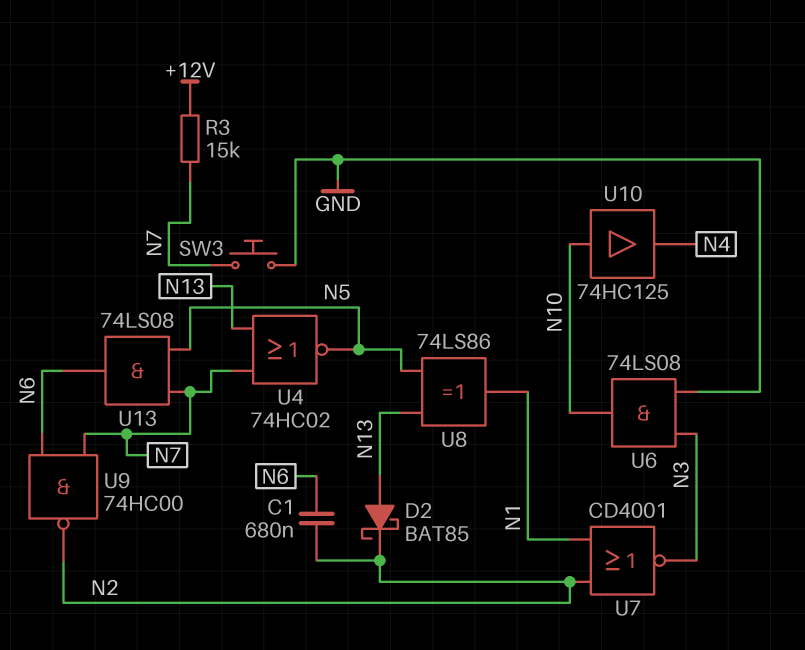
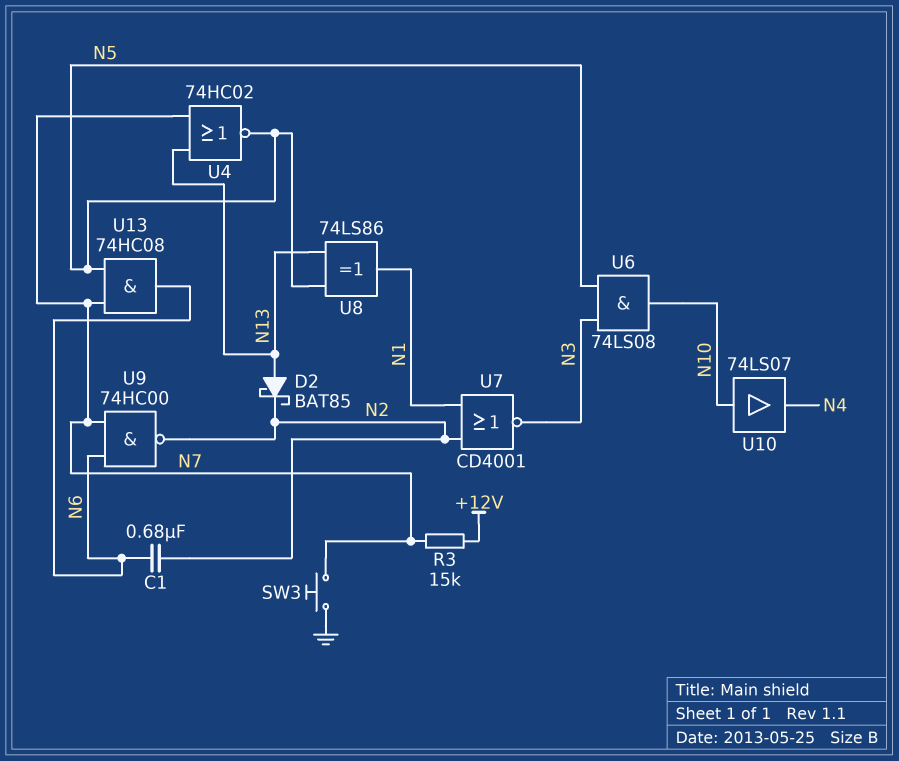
U6: AND 74LS08 (in GND, in N3, out N10) -> AND 74LS08 (in N3, in N5, out N10)
U10: buffer 74HC125 (in N10, out N4) -> buffer 74LS07 (in N10, out N4)
U13: AND 74LS08 (in N5, in N7, out N6) -> AND 74HC08 (in N5, in N7, out N6)

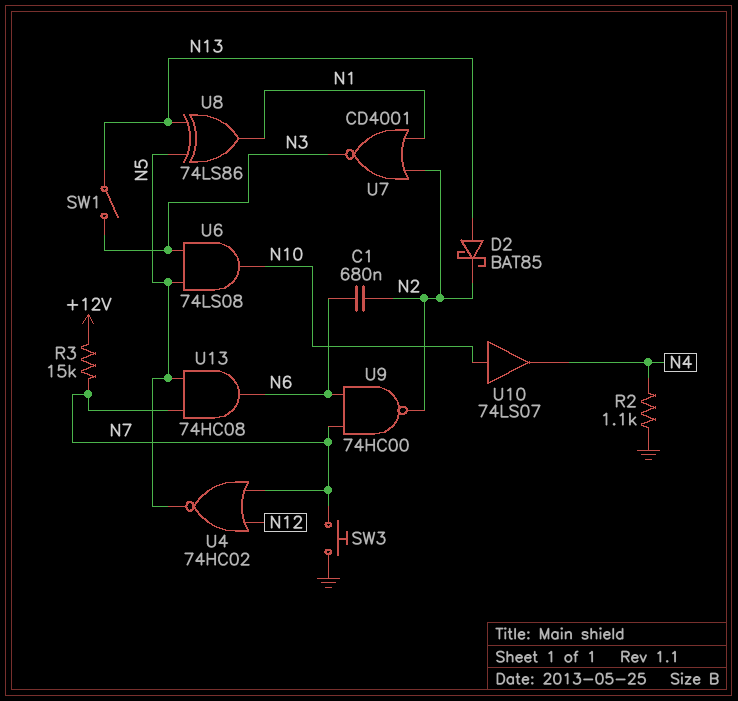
R2: none -> 1.1k (GND, N4)
SW1: none -> switch (N3, N13)
U4: NOR 74HC02 (in N7, in N13, out N5) -> NOR 74HC02 (in N7, in N12, out N5)

